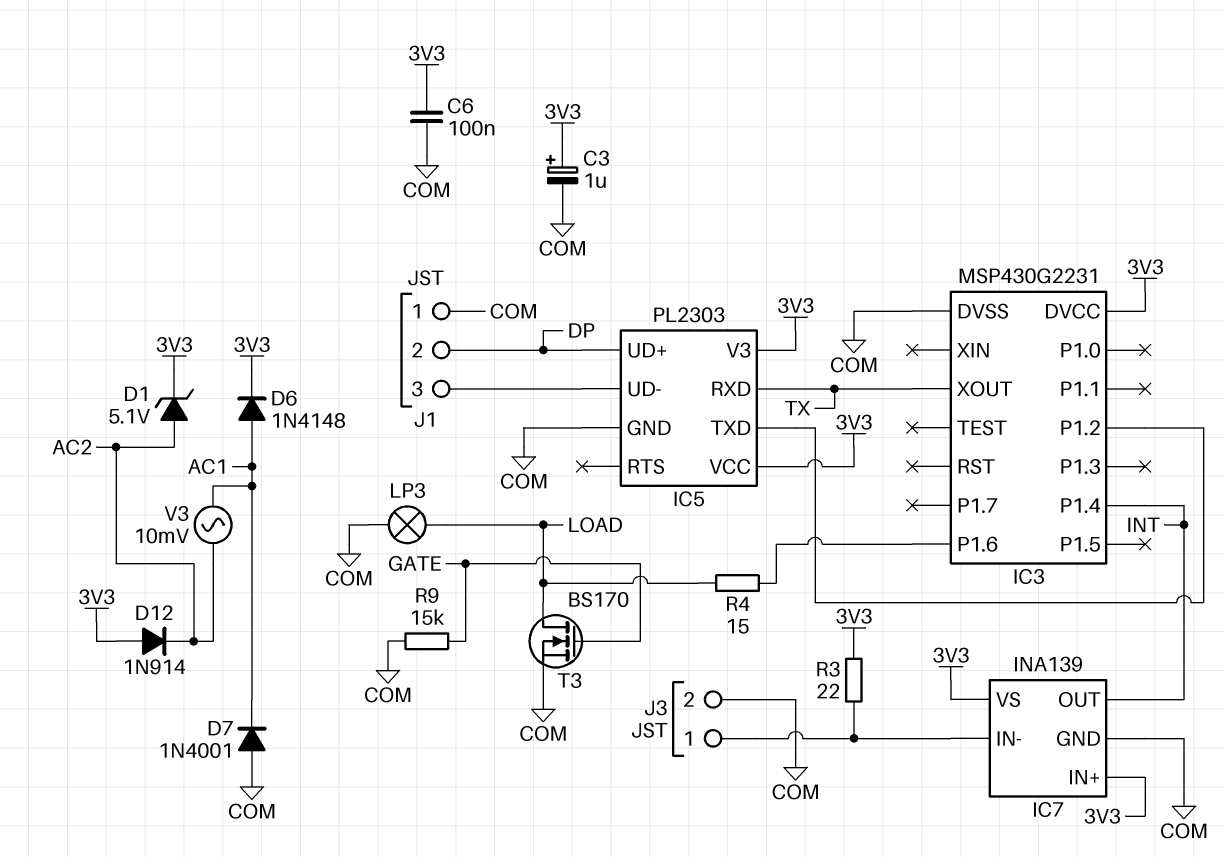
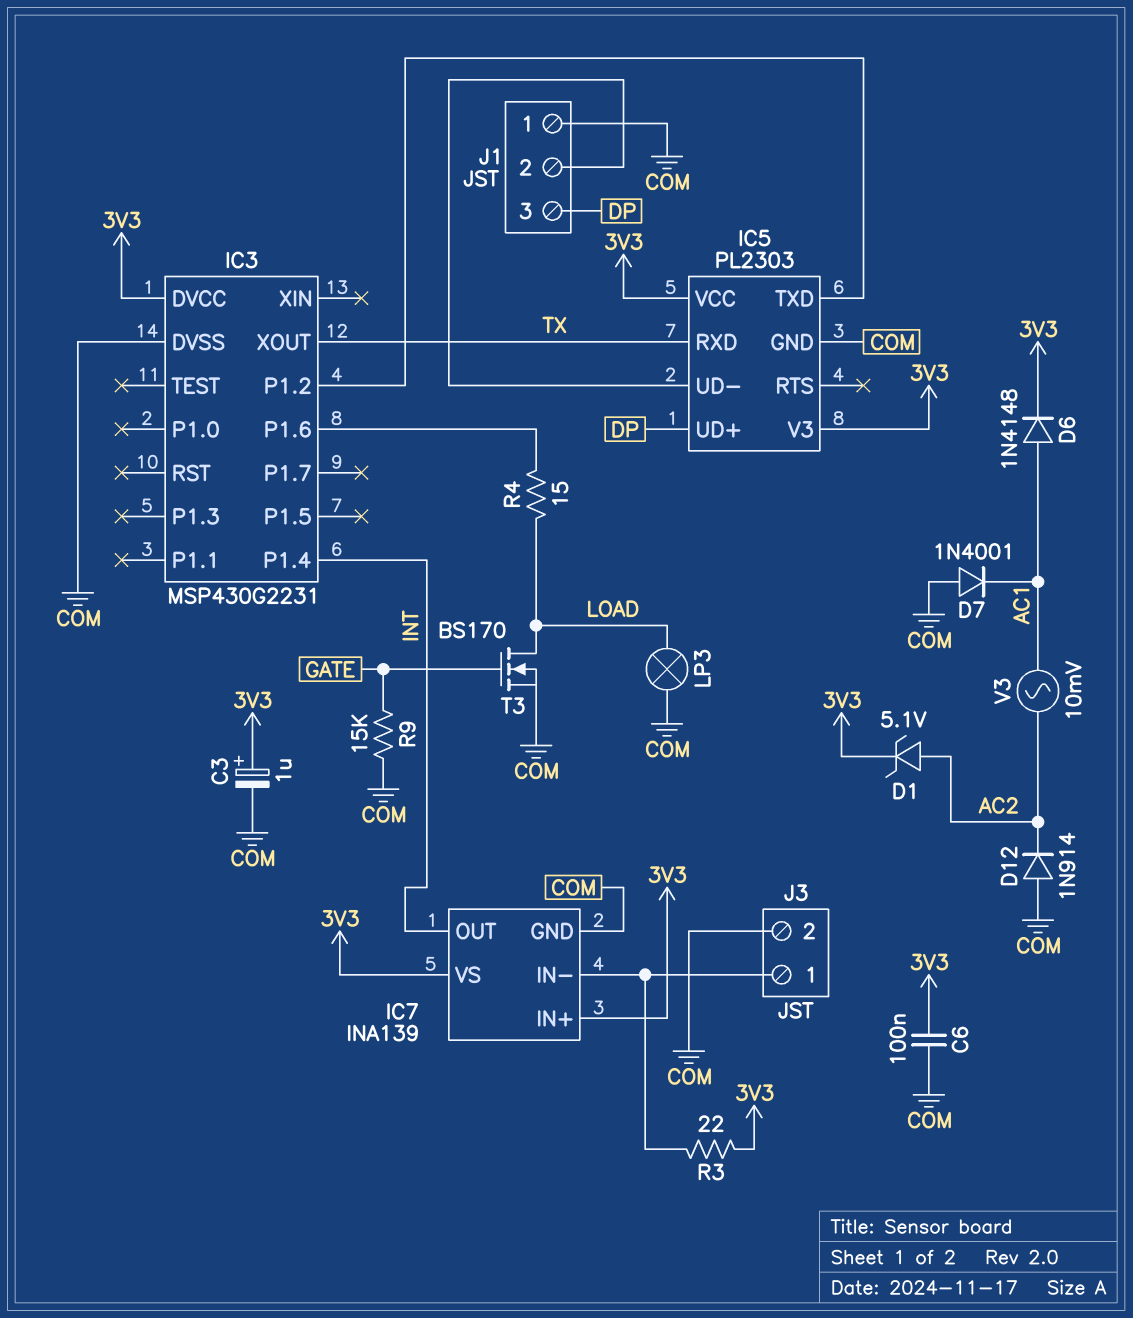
D12: diode 1N914 (A 3V3, K AC2) -> diode 1N914 (A COM, K AC2)
J1 pin 2: DP -> IC5/UD-
J1 pin 3: IC5/UD- -> DP

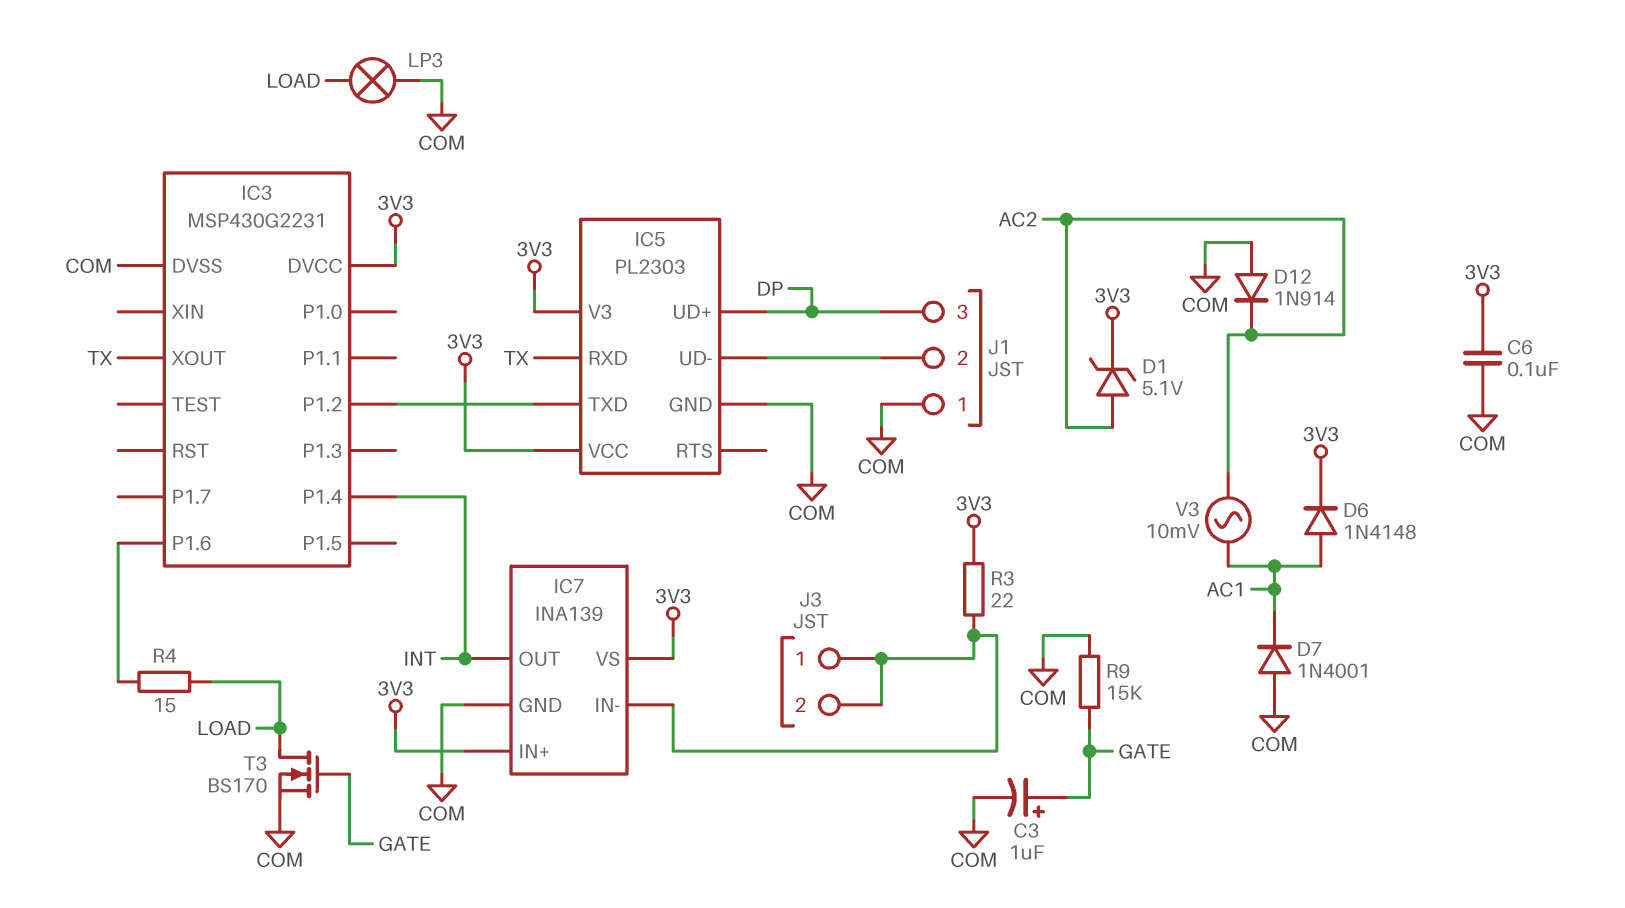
C3: 1uF (plus 3V3, minus COM) -> 1uF (plus GATE, minus COM)
J3 pin 2: COM -> IC7/IN-

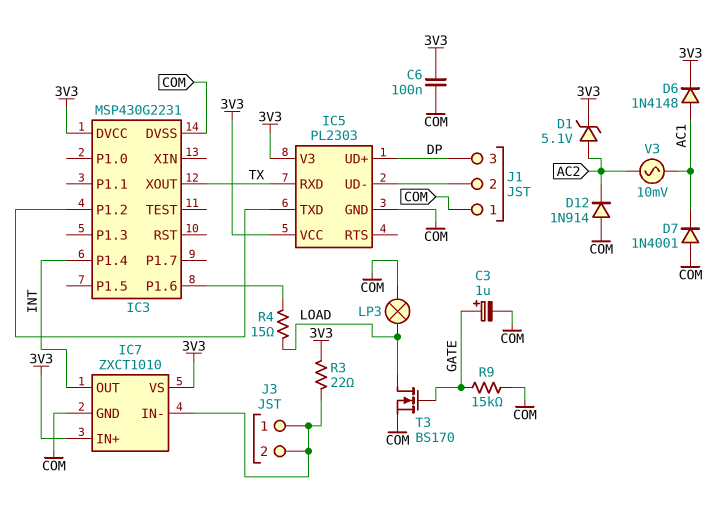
IC7: INA139 -> ZXCT1010

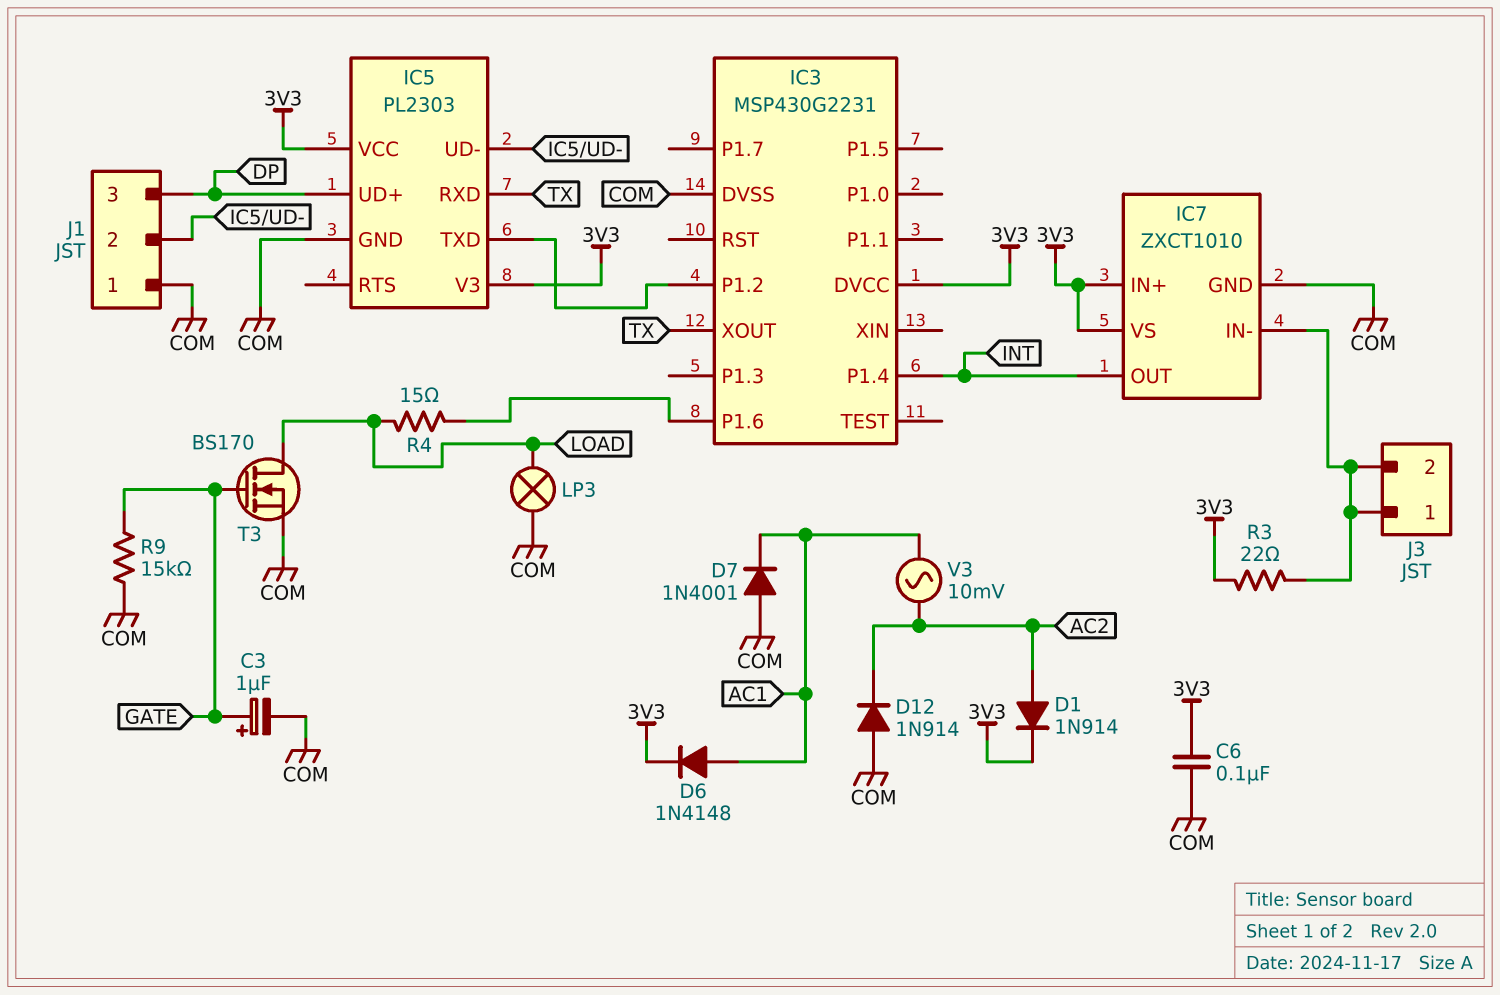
D1: zener 5.1V (A AC2, K 3V3) -> diode 1N914 (A AC2, K 3V3)

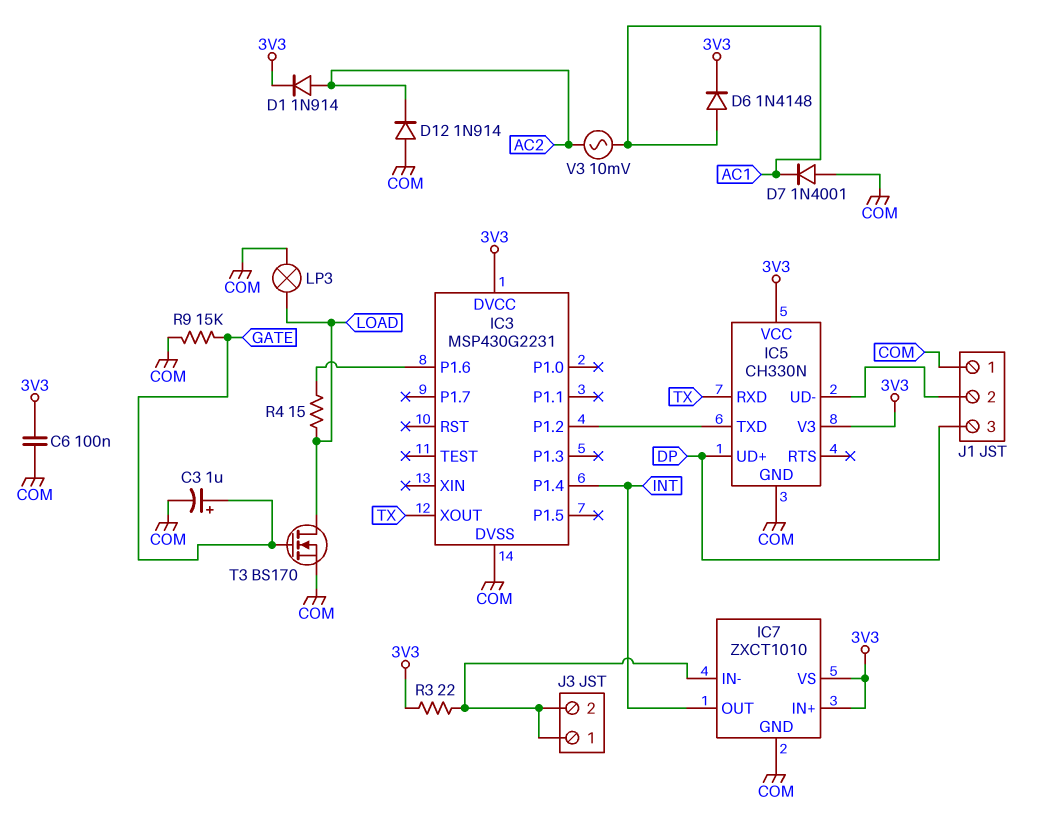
IC5: PL2303 -> CH330N

